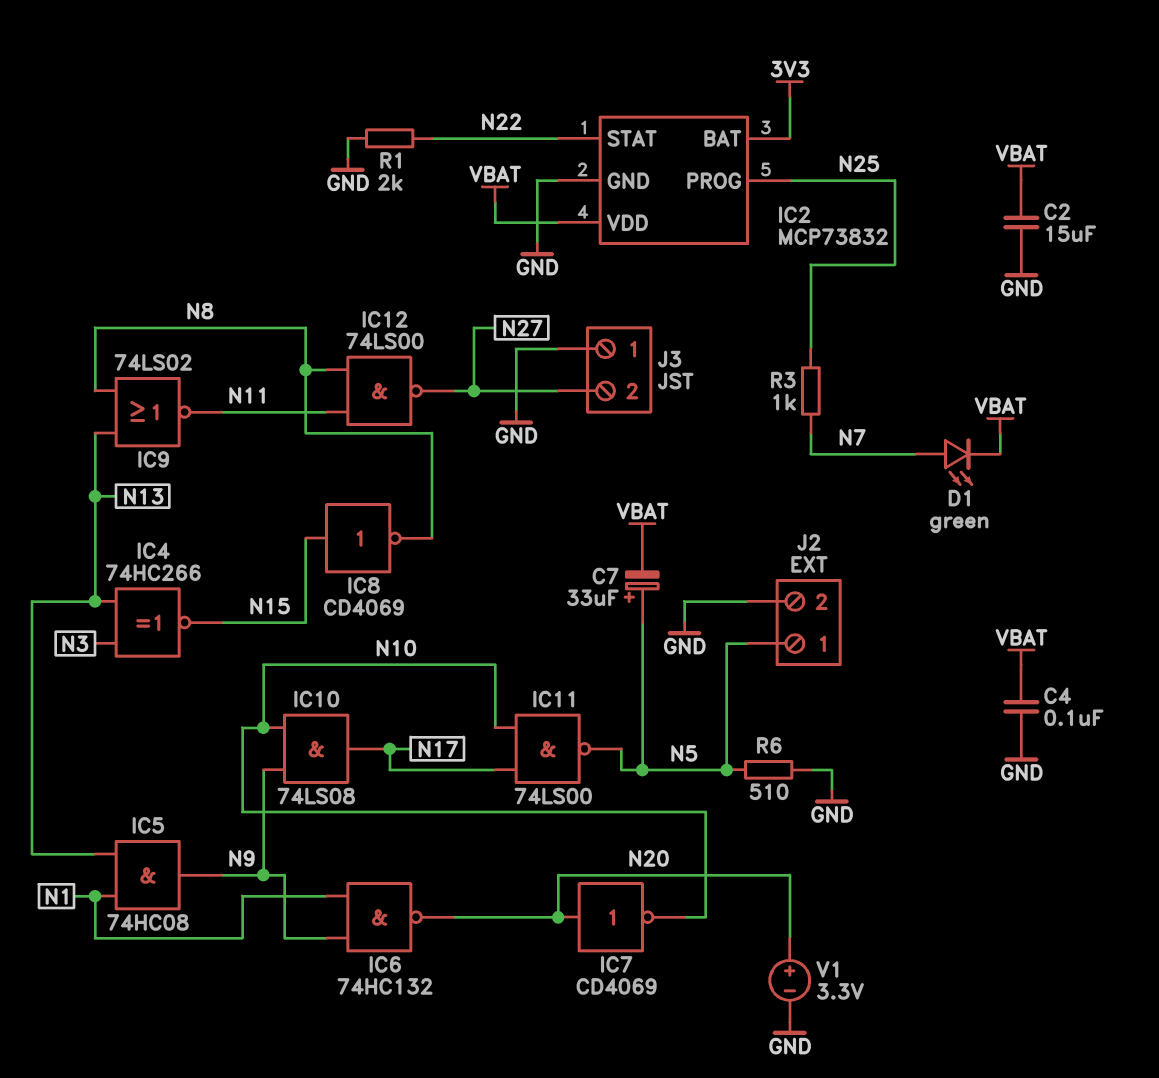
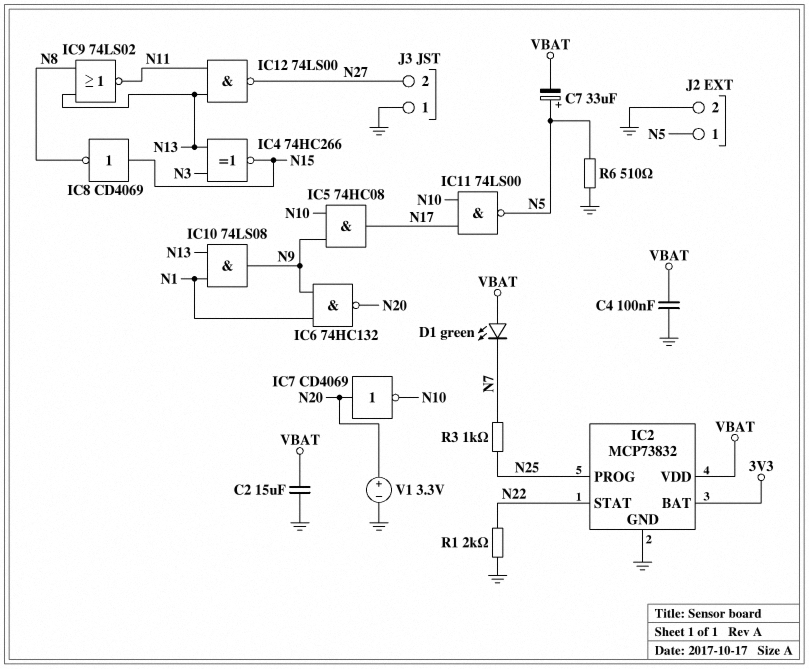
D1: LED green (A N7, K VBAT) -> LED green (A VBAT, K N7)
IC5: AND 74HC08 (in N1, in N13, out N9) -> AND 74HC08 (in N9, in N10, out N17)
IC10: AND 74LS08 (in N9, in N10, out N17) -> AND 74LS08 (in N1, in N13, out N9)
IC12: NAND 74LS00 (in N8, in N11, out N27) -> NAND 74LS00 (in N11, in N13, out N27)

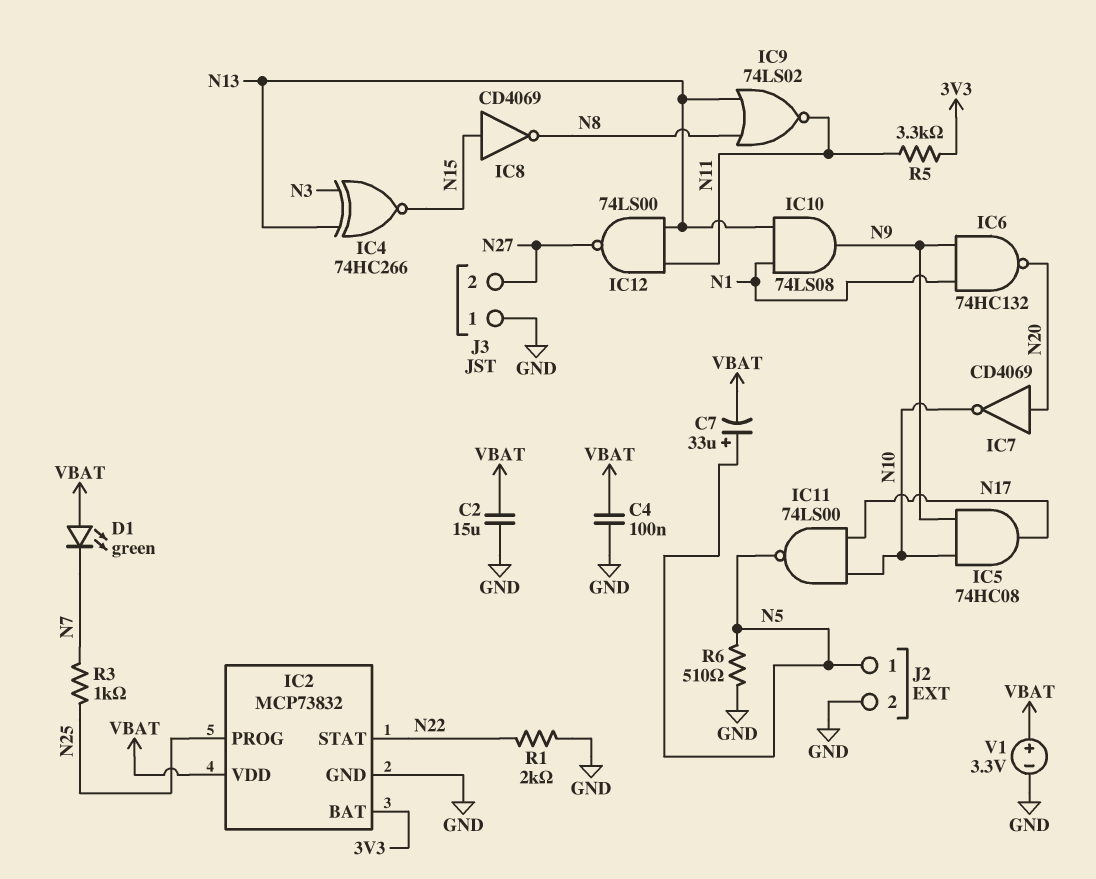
R5: none -> 3.3k (3V3, N11)
V1: 3.3V (plus N20, minus GND) -> 3.3V (plus VBAT, minus GND)

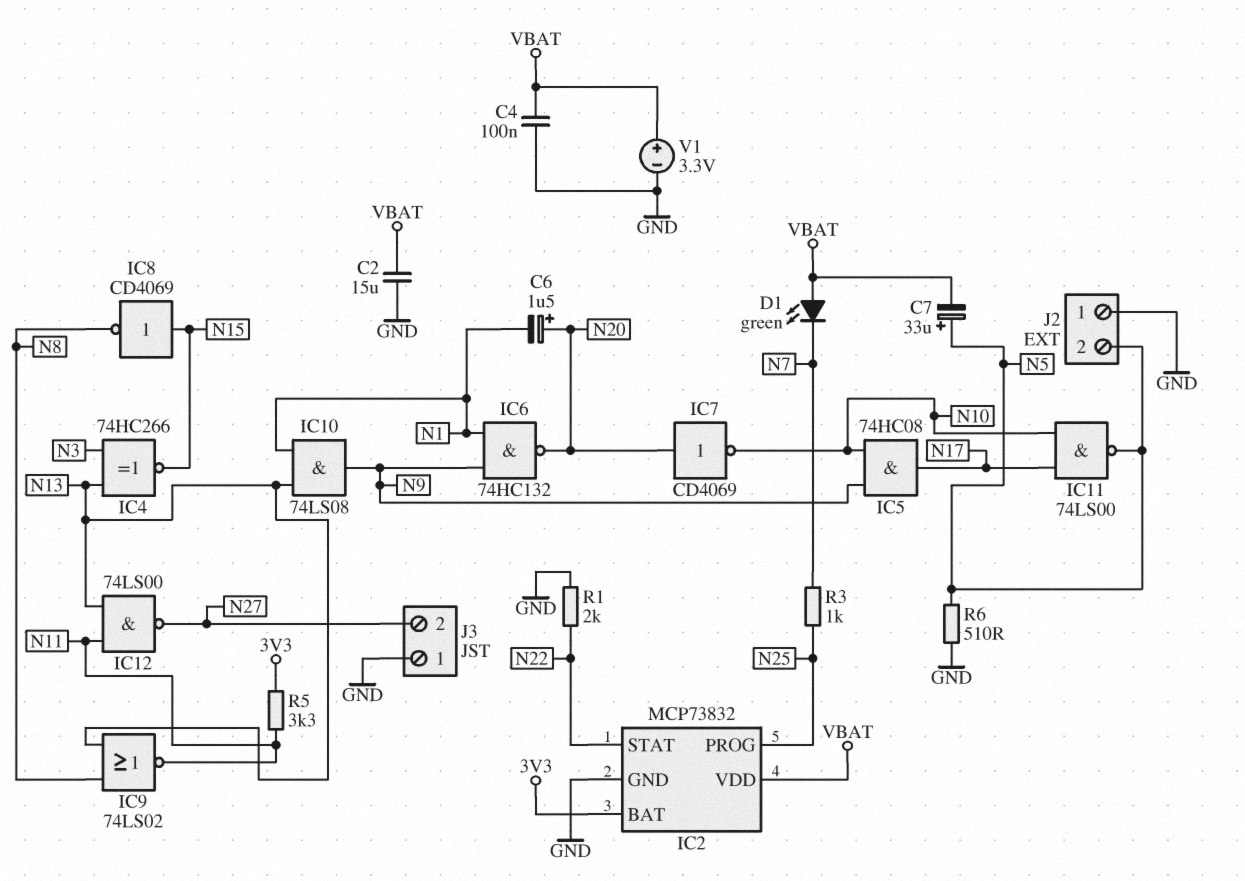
C6: none -> 1.5uF (plus N20, minus N1)
J2 pin 1: N5 -> GND
J2 pin 2: GND -> N5

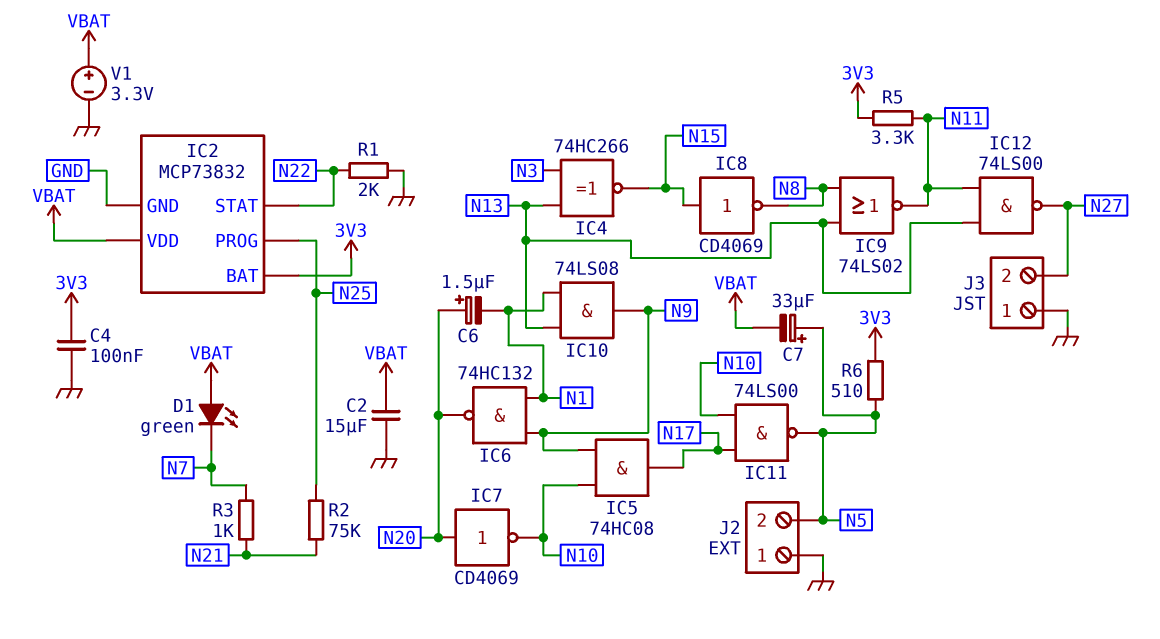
C4: 100nF (GND, VBAT) -> 100nF (3V3, GND)
R2: none -> 75k (N21, N25)
R3: 1k (N7, N25) -> 1k (N7, N21)
R6: 510 (GND, N5) -> 510 (3V3, N5)

